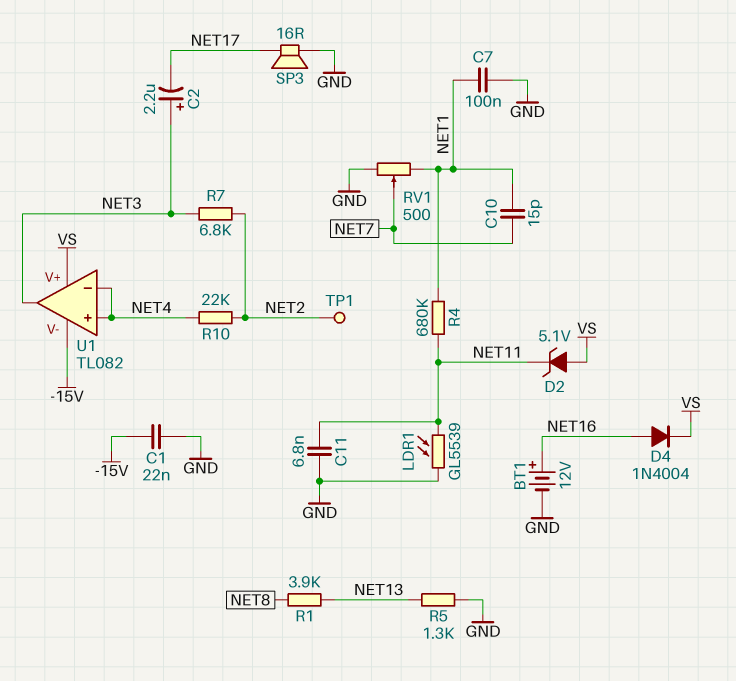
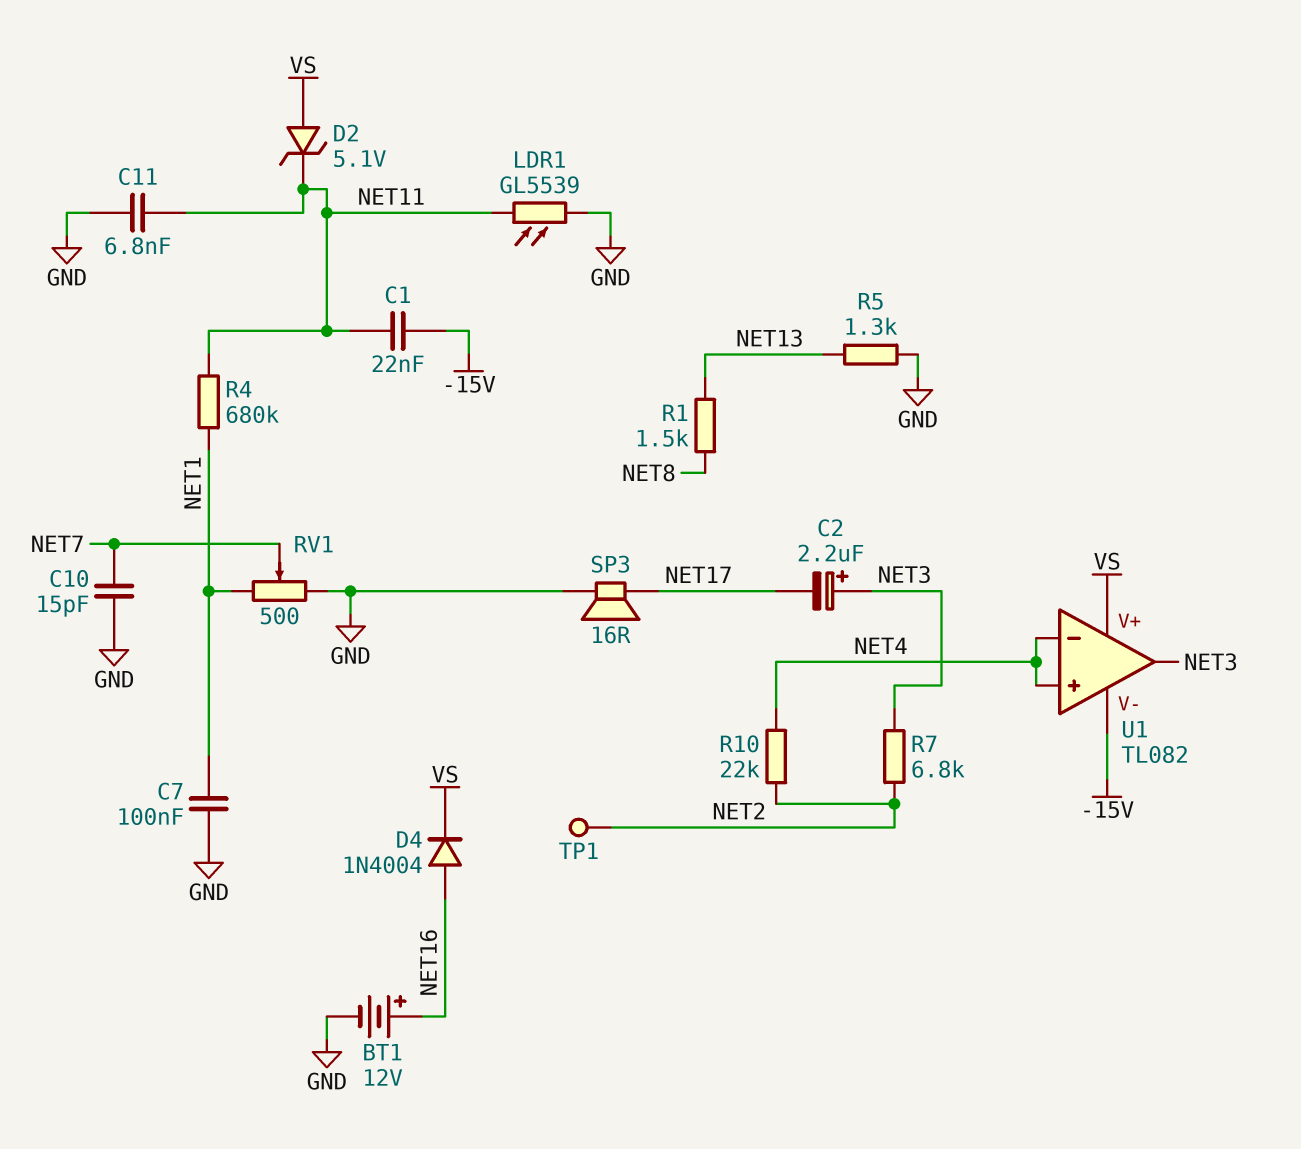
C1: 22nF (-15V, GND) -> 22nF (-15V, NET11)
C10: 15pF (NET1, NET7) -> 15pF (GND, NET7)
R1: 3.9k (NET8, NET13) -> 1.5k (NET8, NET13)

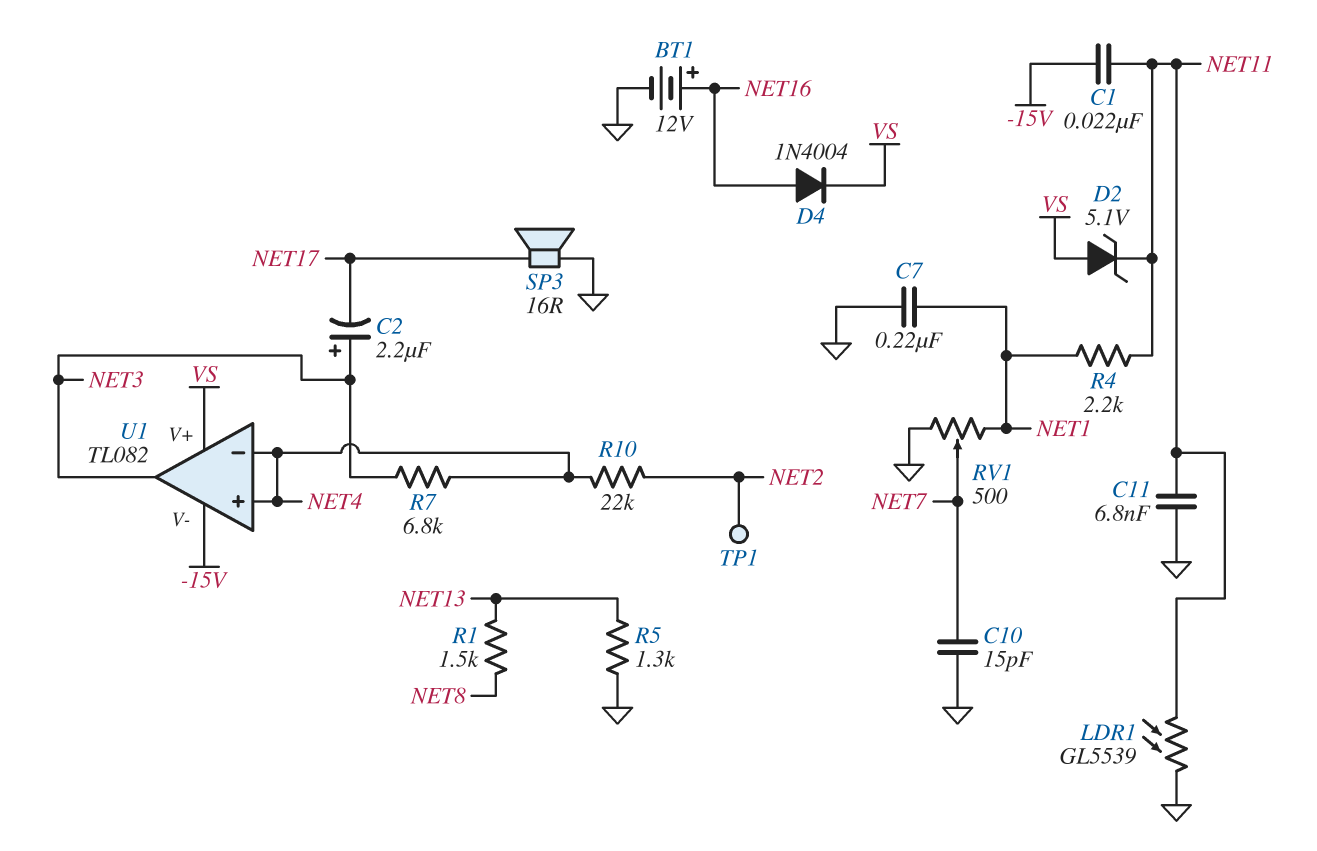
C7: 100nF (GND, NET1) -> 220nF (GND, NET1)
R4: 680k (NET1, NET11) -> 2.2k (NET1, NET11)
R7: 6.8k (NET2, NET3) -> 6.8k (NET3, NET4)

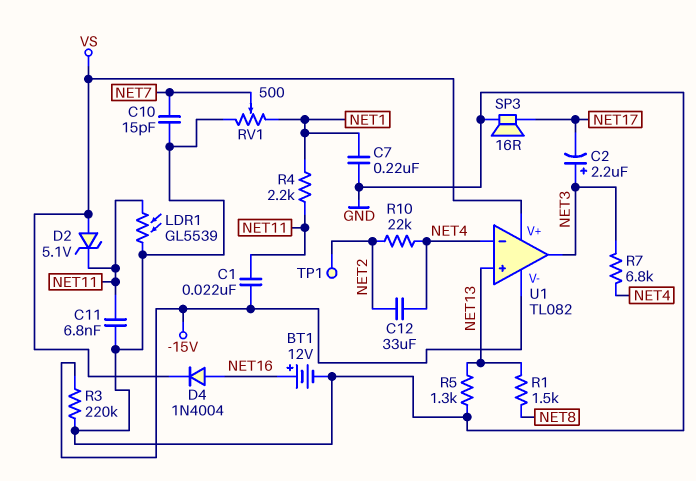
C12: none -> 33uF (NET2, NET4)
R3: none -> 220k (-15V, GND)
U1 pin in+: NET4 -> NET13

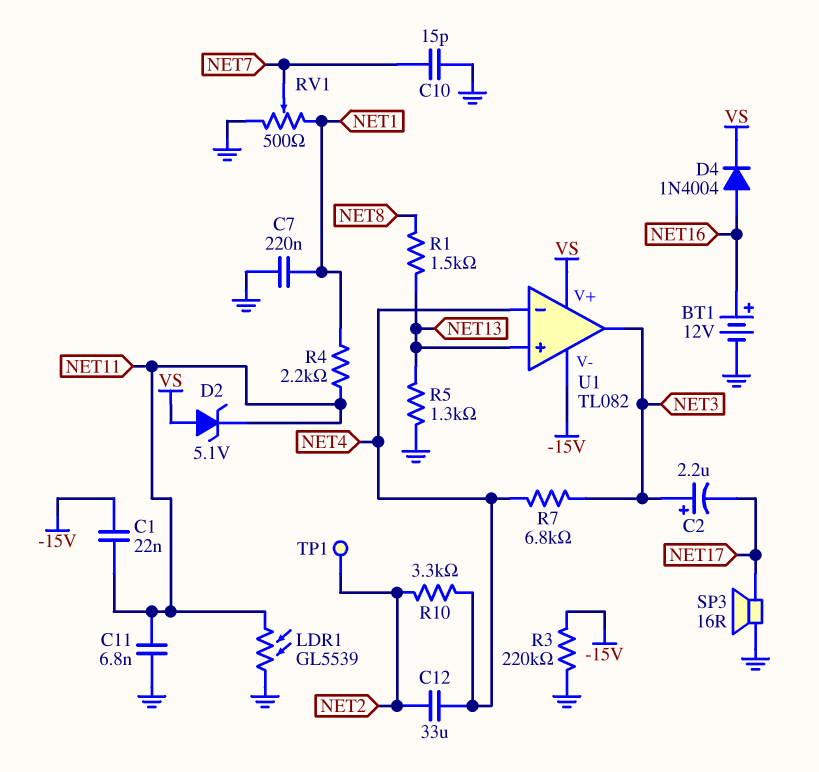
R10: 22k (NET2, NET4) -> 3.3k (NET2, NET4)

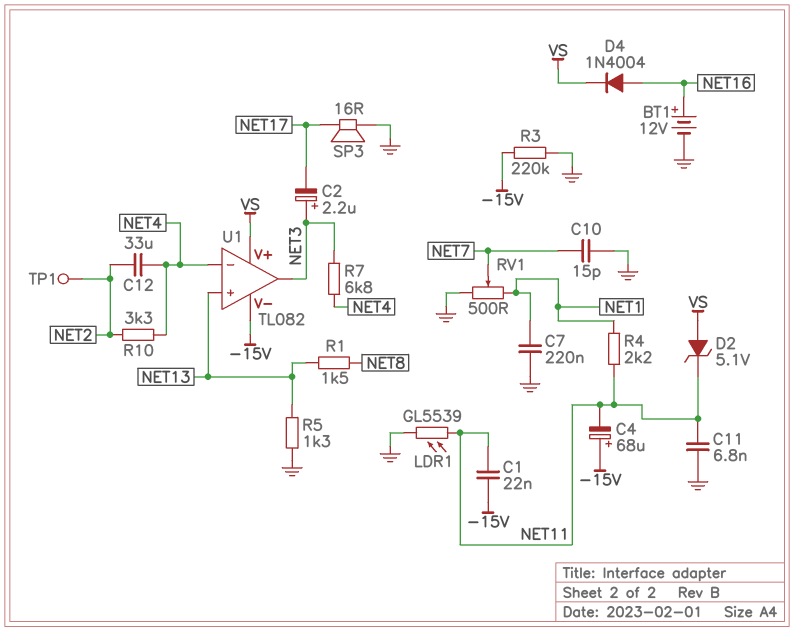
C4: none -> 68uF (plus -15V, minus NET11)

